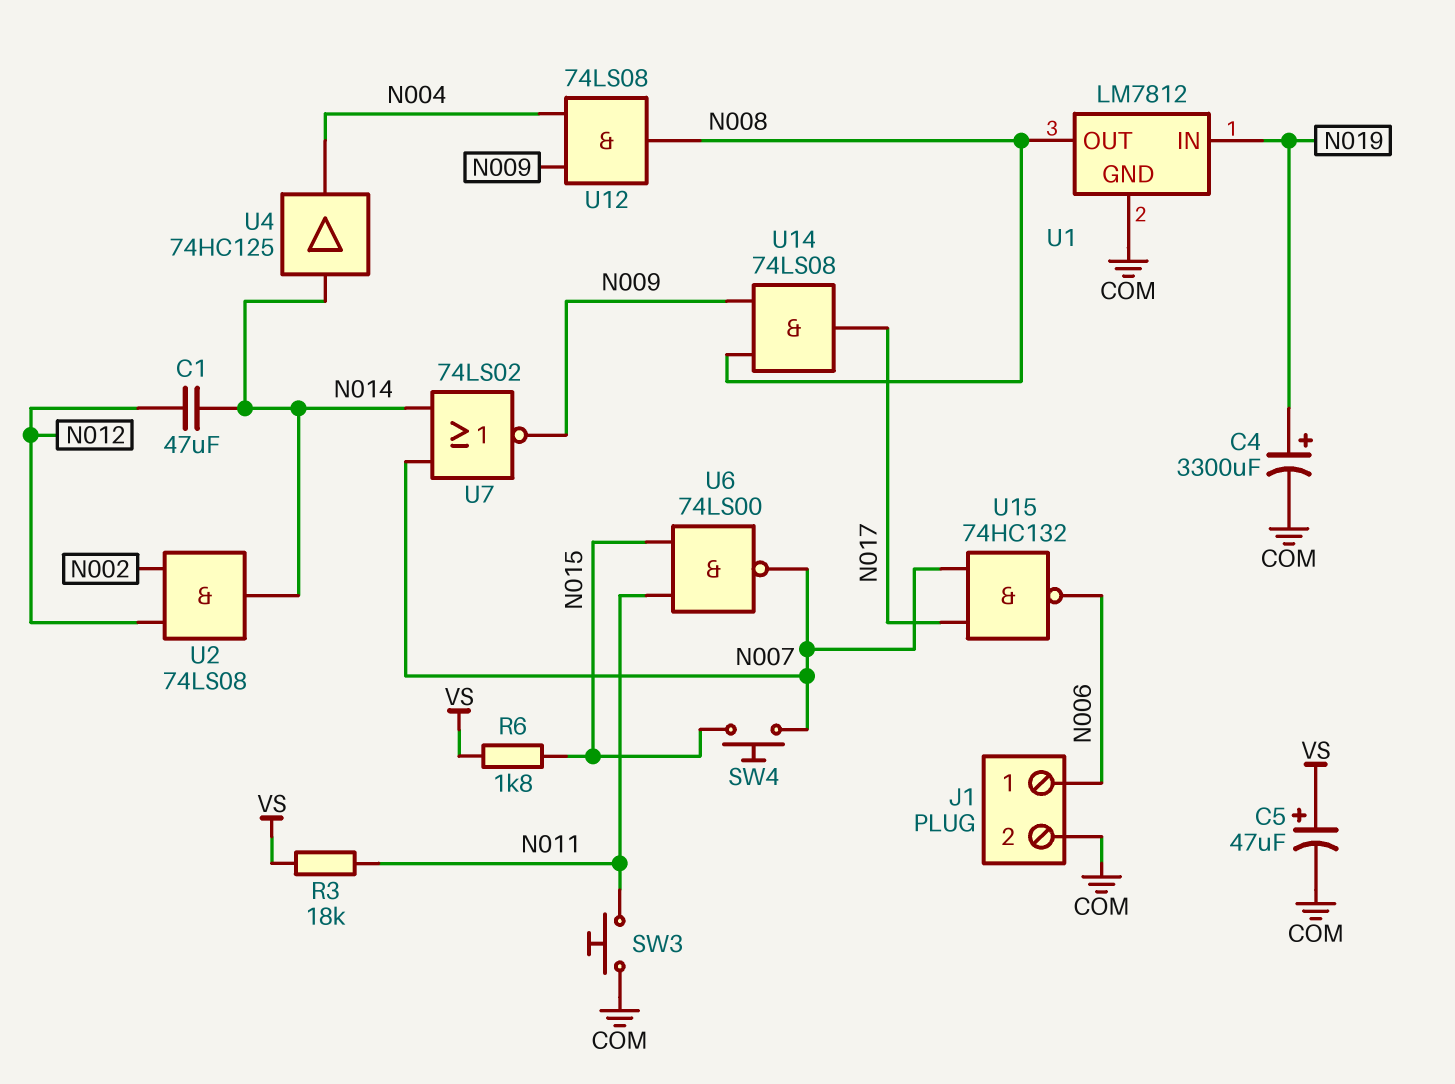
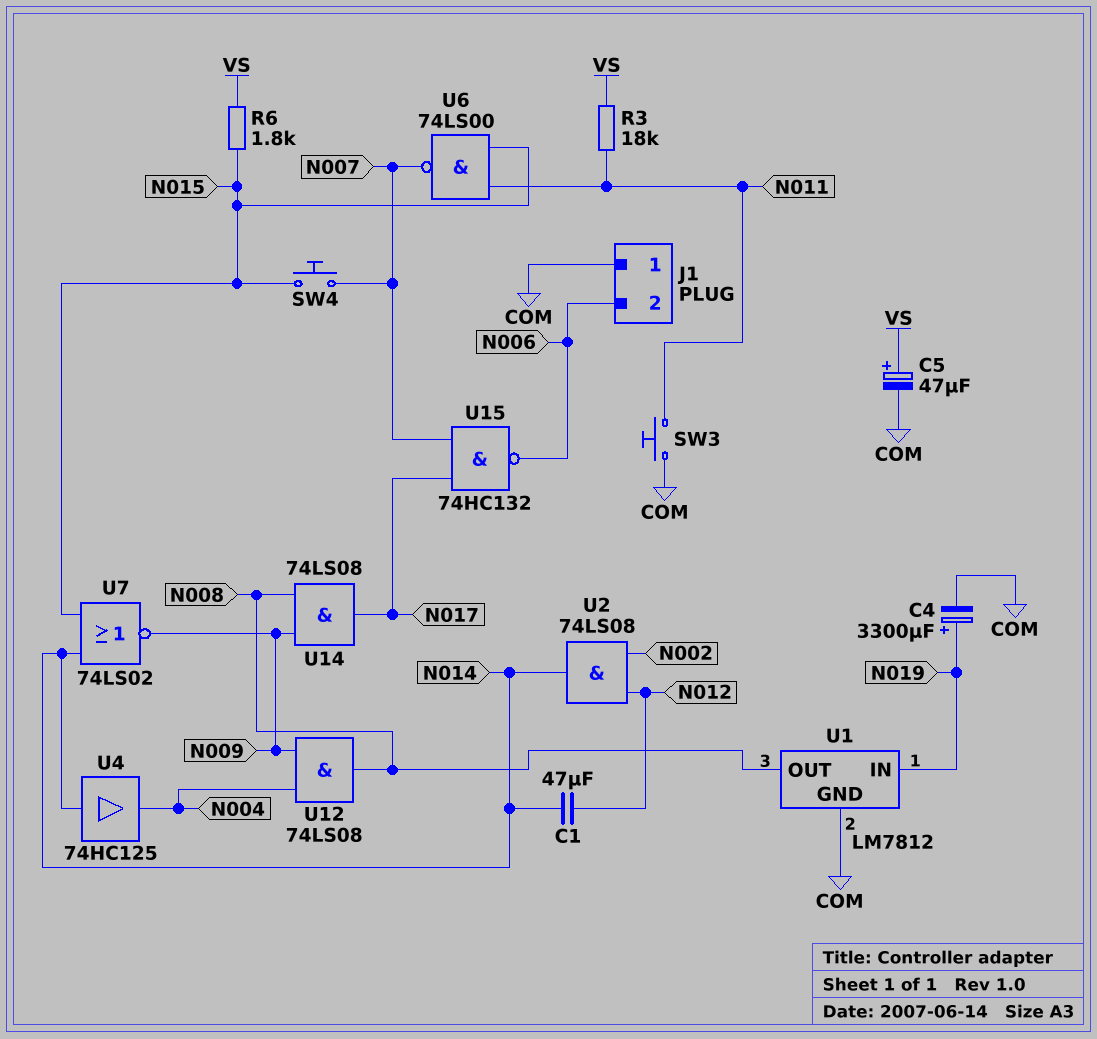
J1 pin 1: N006 -> COM
J1 pin 2: COM -> N006
U7: NOR 74LS02 (in N007, in N014, out N009) -> NOR 74LS02 (in N014, in N015, out N009)

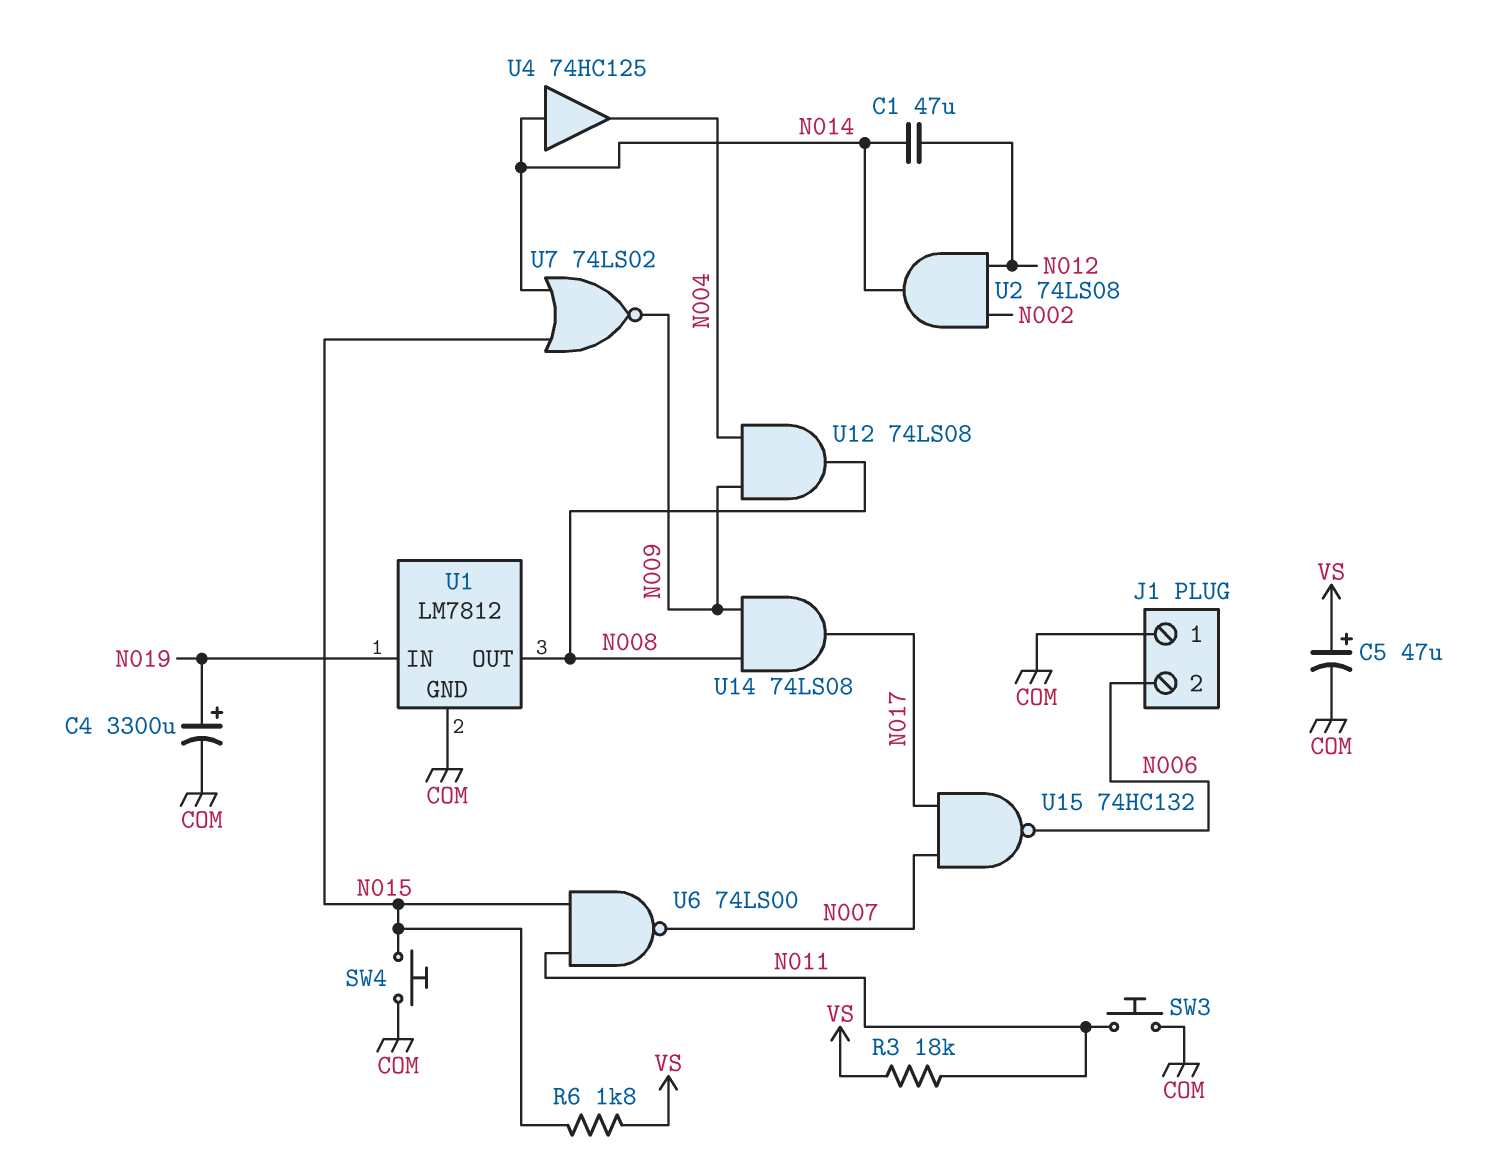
SW4: button (N007, N015) -> button (COM, N015)

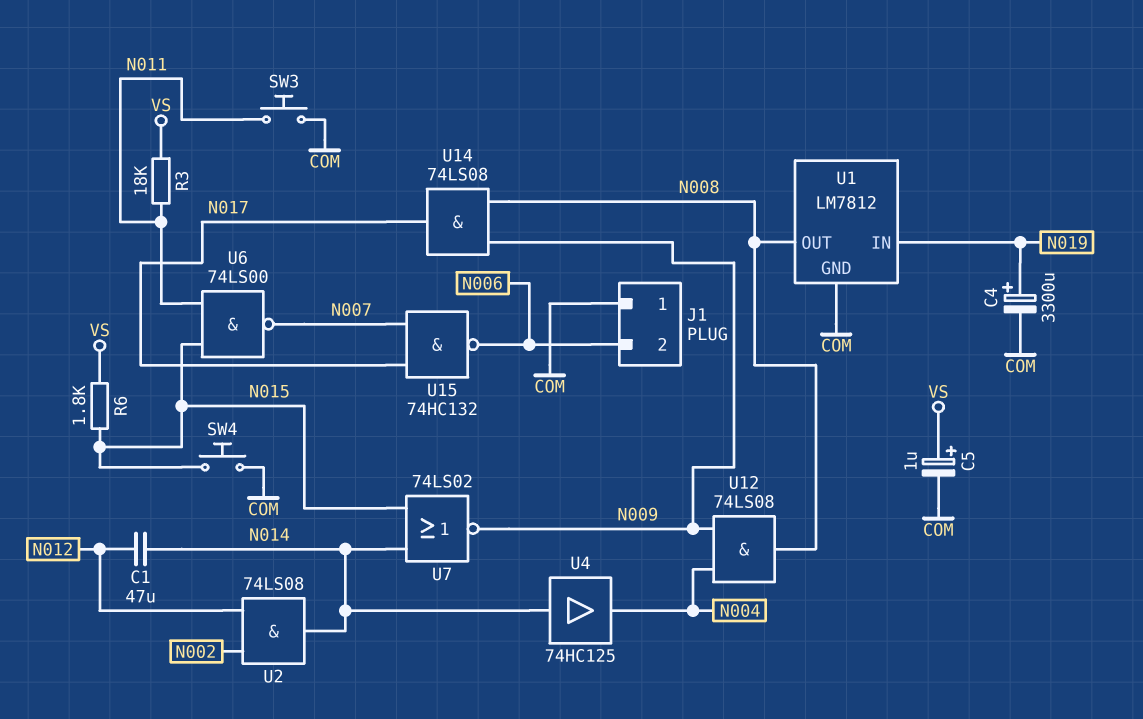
C5: 47uF (plus VS, minus COM) -> 1uF (plus VS, minus COM)

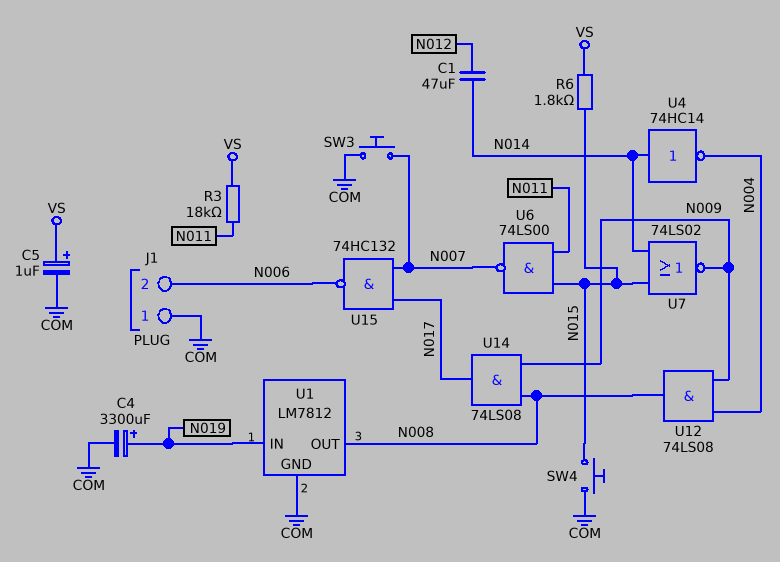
SW3: button (COM, N011) -> button (COM, N007)
U2: AND 74LS08 (in N002, in N012, out N014) -> none
U4: buffer 74HC125 (in N014, out N004) -> NOT 74HC14 (in N014, out N004)

